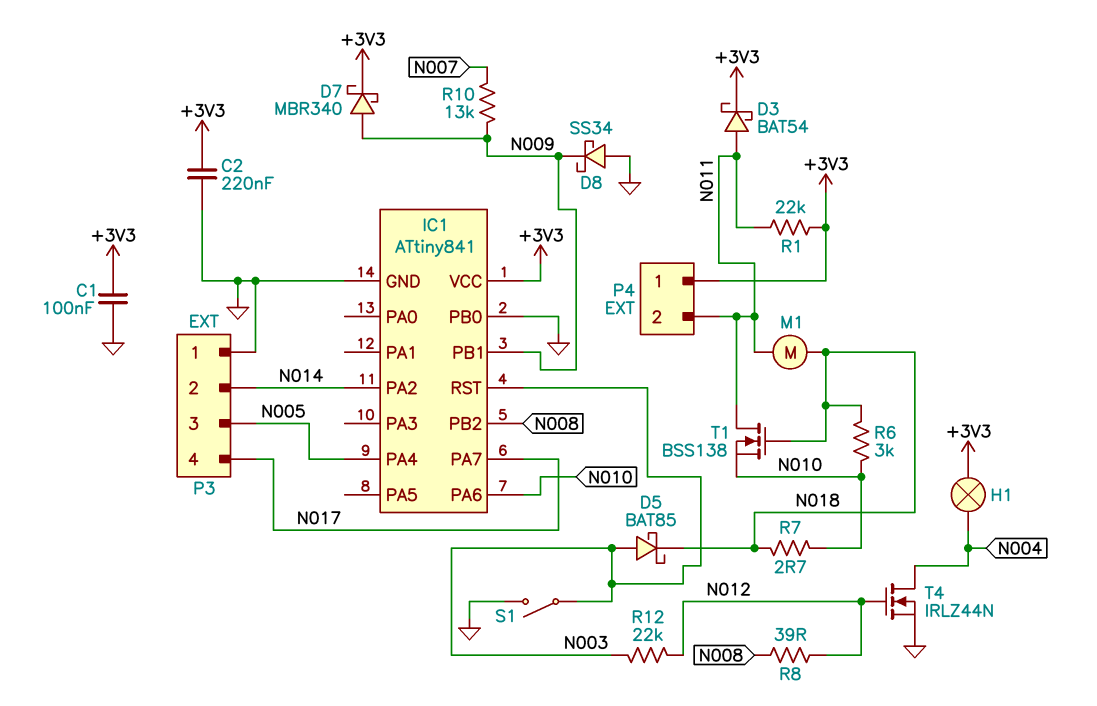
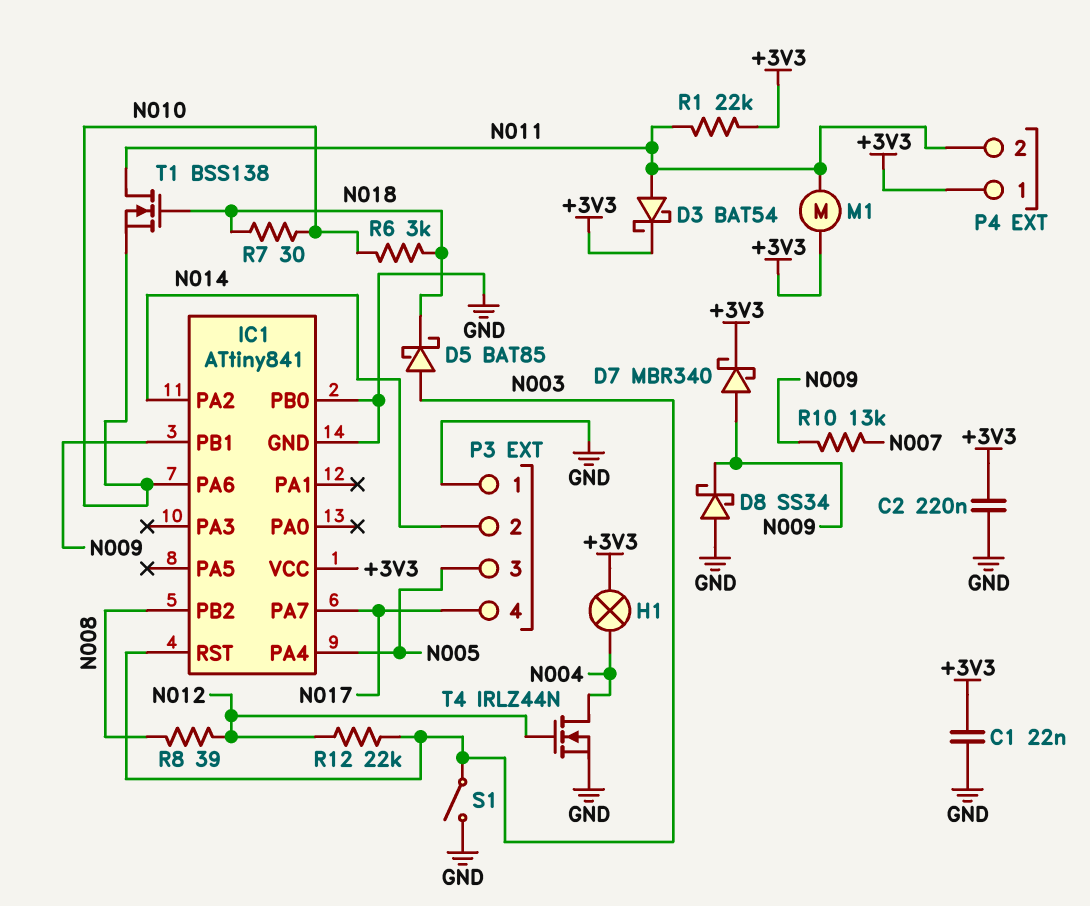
C1: 100nF (+3V3, GND) -> 22nF (+3V3, GND)
M1: motor (N011, N018) -> motor (+3V3, N011)
R7: 2.7 (N010, N018) -> 30 (N010, N018)

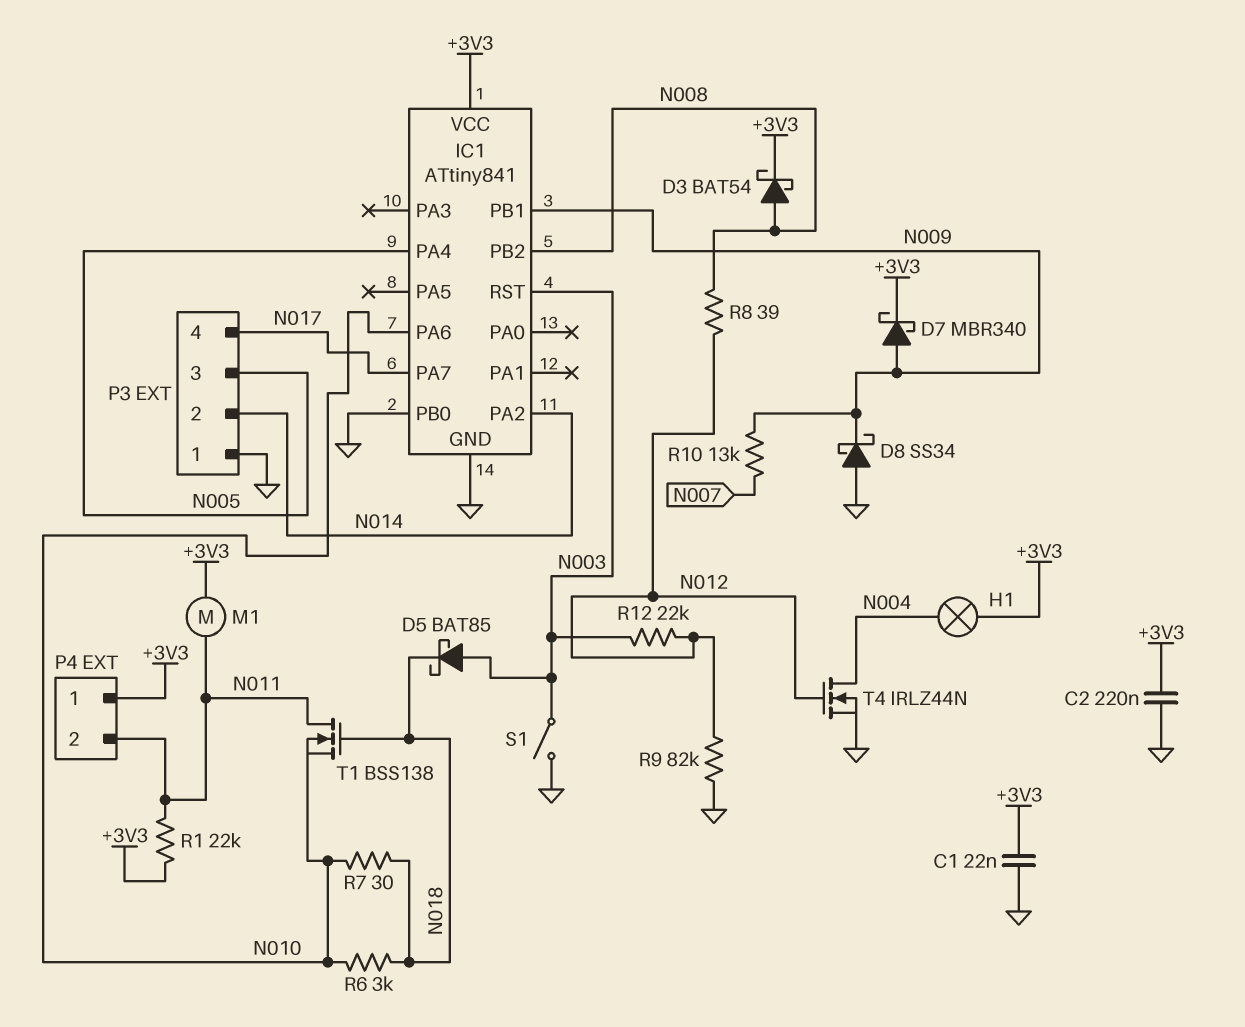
D3: schottky BAT54 (A N011, K +3V3) -> schottky BAT54 (A N008, K +3V3)
R9: none -> 82k (GND, N012)

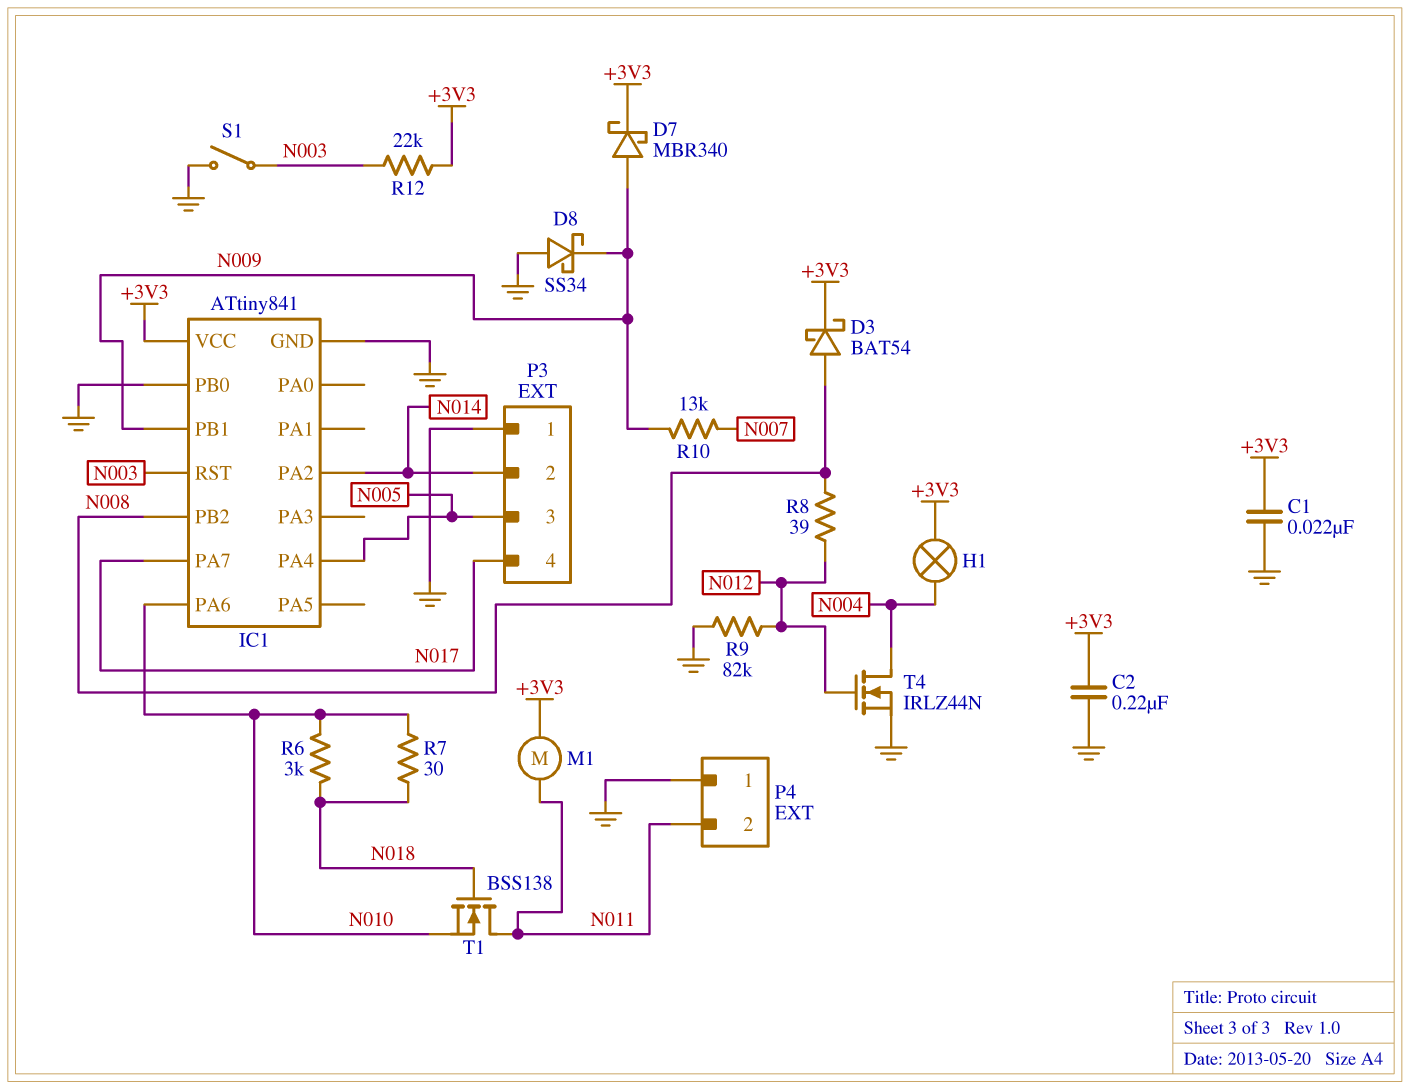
D5: schottky BAT85 (A N003, K N018) -> none
P4 pin 1: +3V3 -> GND
R1: 22k (+3V3, N011) -> none
R12: 22k (N003, N012) -> 22k (+3V3, N003)

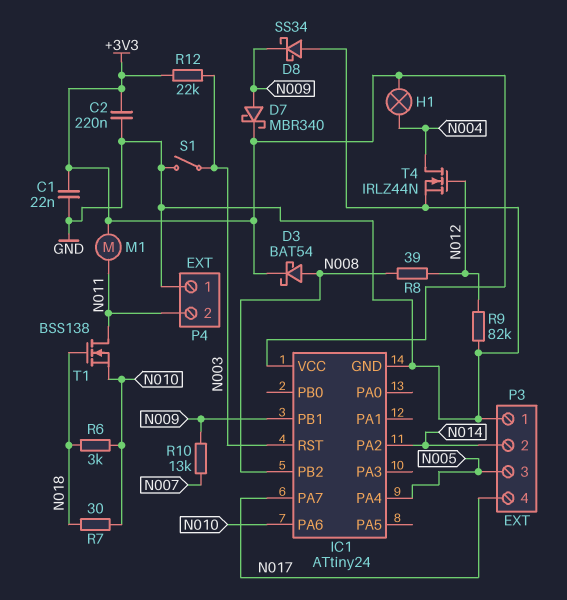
IC1: ATtiny841 -> ATtiny24
IC1 pin PB0: GND -> none

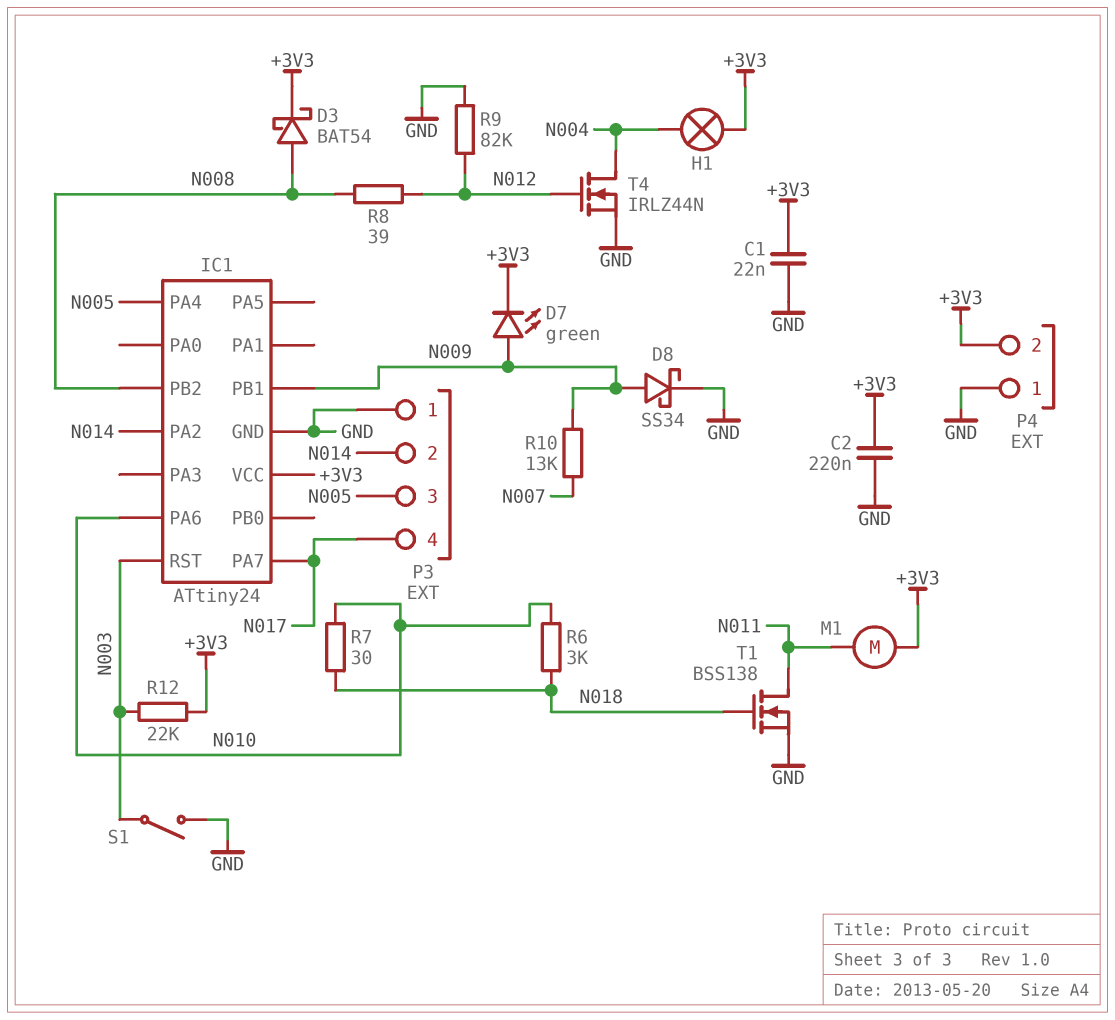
D7: schottky MBR340 (A N009, K +3V3) -> LED green (A N009, K +3V3)
D8: schottky SS34 (A GND, K N009) -> schottky SS34 (A N009, K GND)
P4 pin 2: N011 -> +3V3
T1: NMOS BSS138 (G N018, D N011, S N010) -> NMOS BSS138 (G N018, D N011, S GND)

